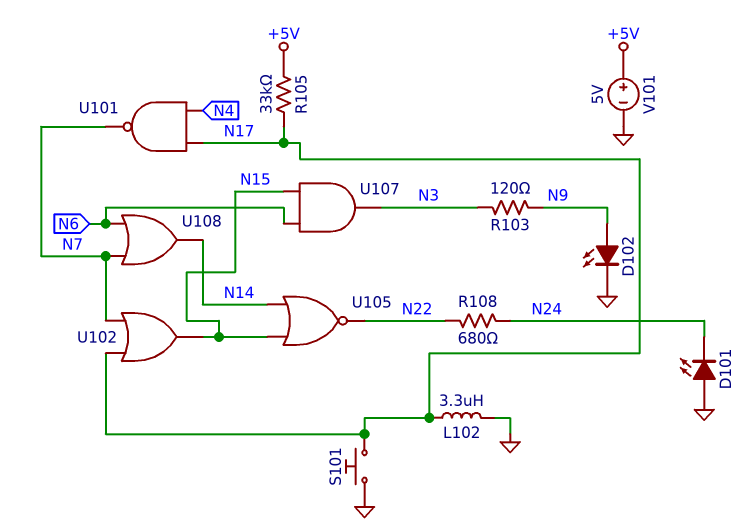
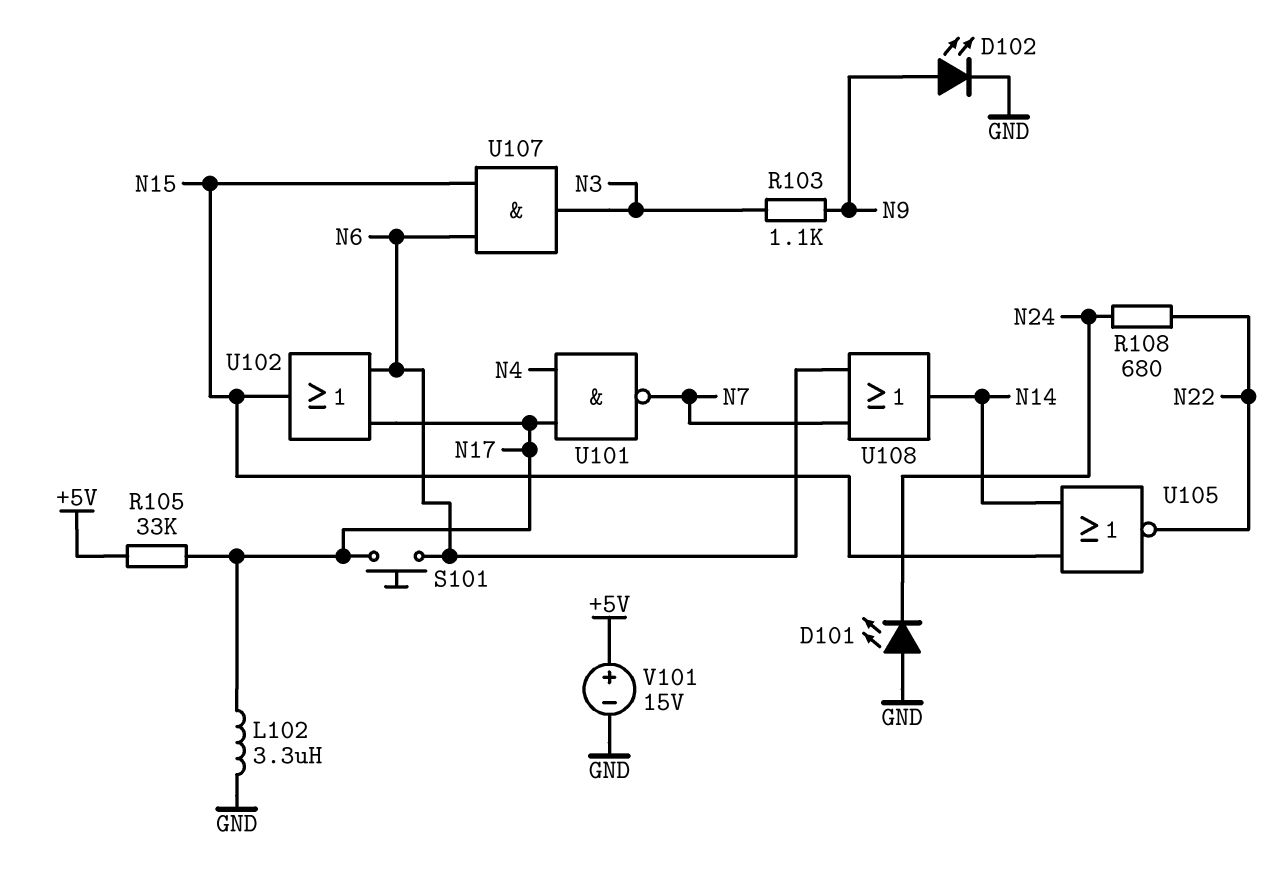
R103: 120 (N3, N9) -> 1.1k (N3, N9)
S101: button (GND, N17) -> button (N6, N17)
U102: OR (in N7, in N17, out N15) -> OR (in N6, in N17, out N15)
V101: 5V (plus +5V, minus GND) -> 15V (plus +5V, minus GND)

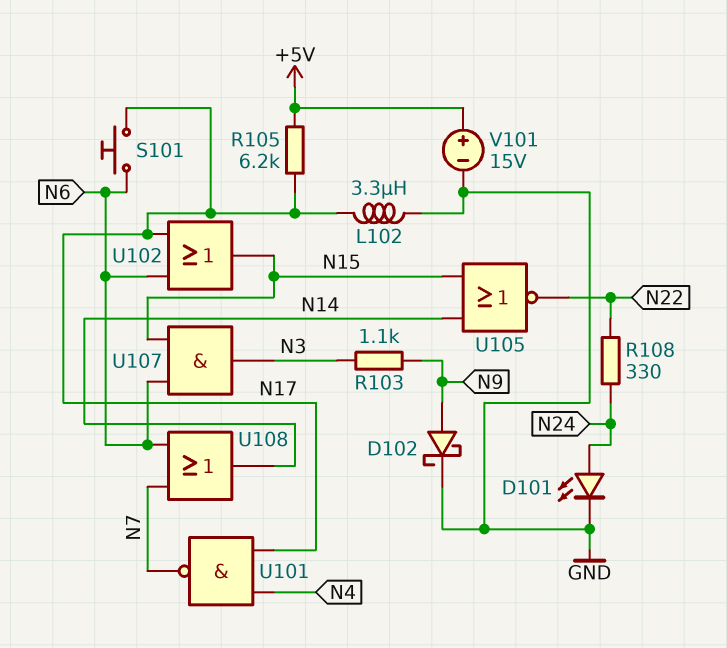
D101: LED (A GND, K N24) -> LED (A N24, K GND)
D102: LED (A N9, K GND) -> schottky (A N9, K GND)
R105: 33k (+5V, N17) -> 6.2k (+5V, N17)
R108: 680 (N22, N24) -> 330 (N22, N24)

